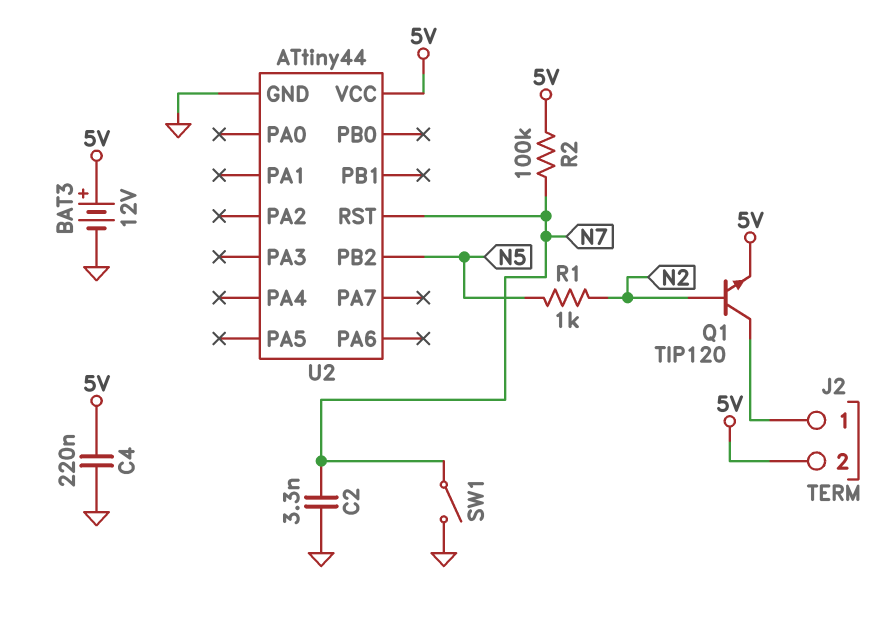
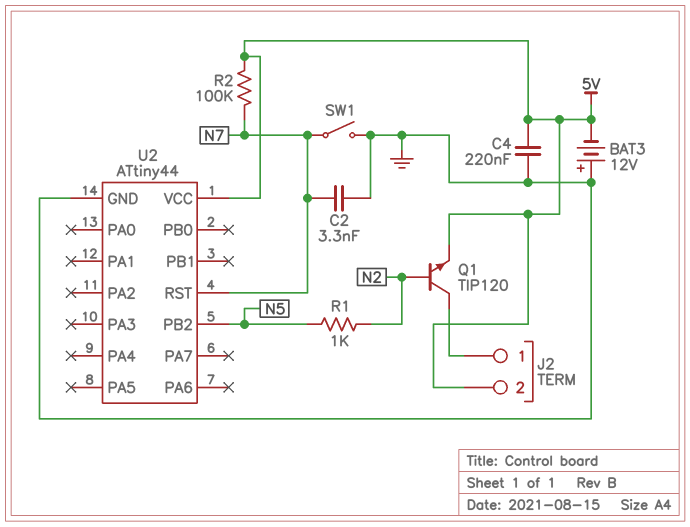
BAT3: 12V (plus 5V, minus GND) -> 12V (plus GND, minus 5V)

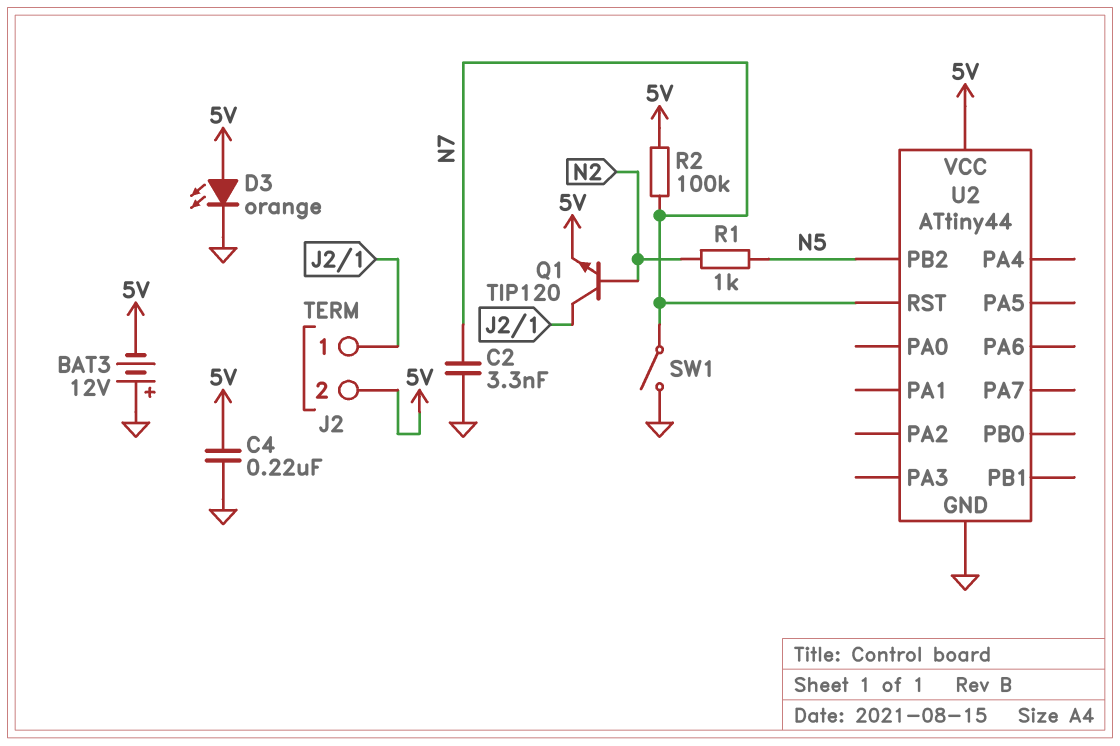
D3: none -> LED orange (A 5V, K GND)

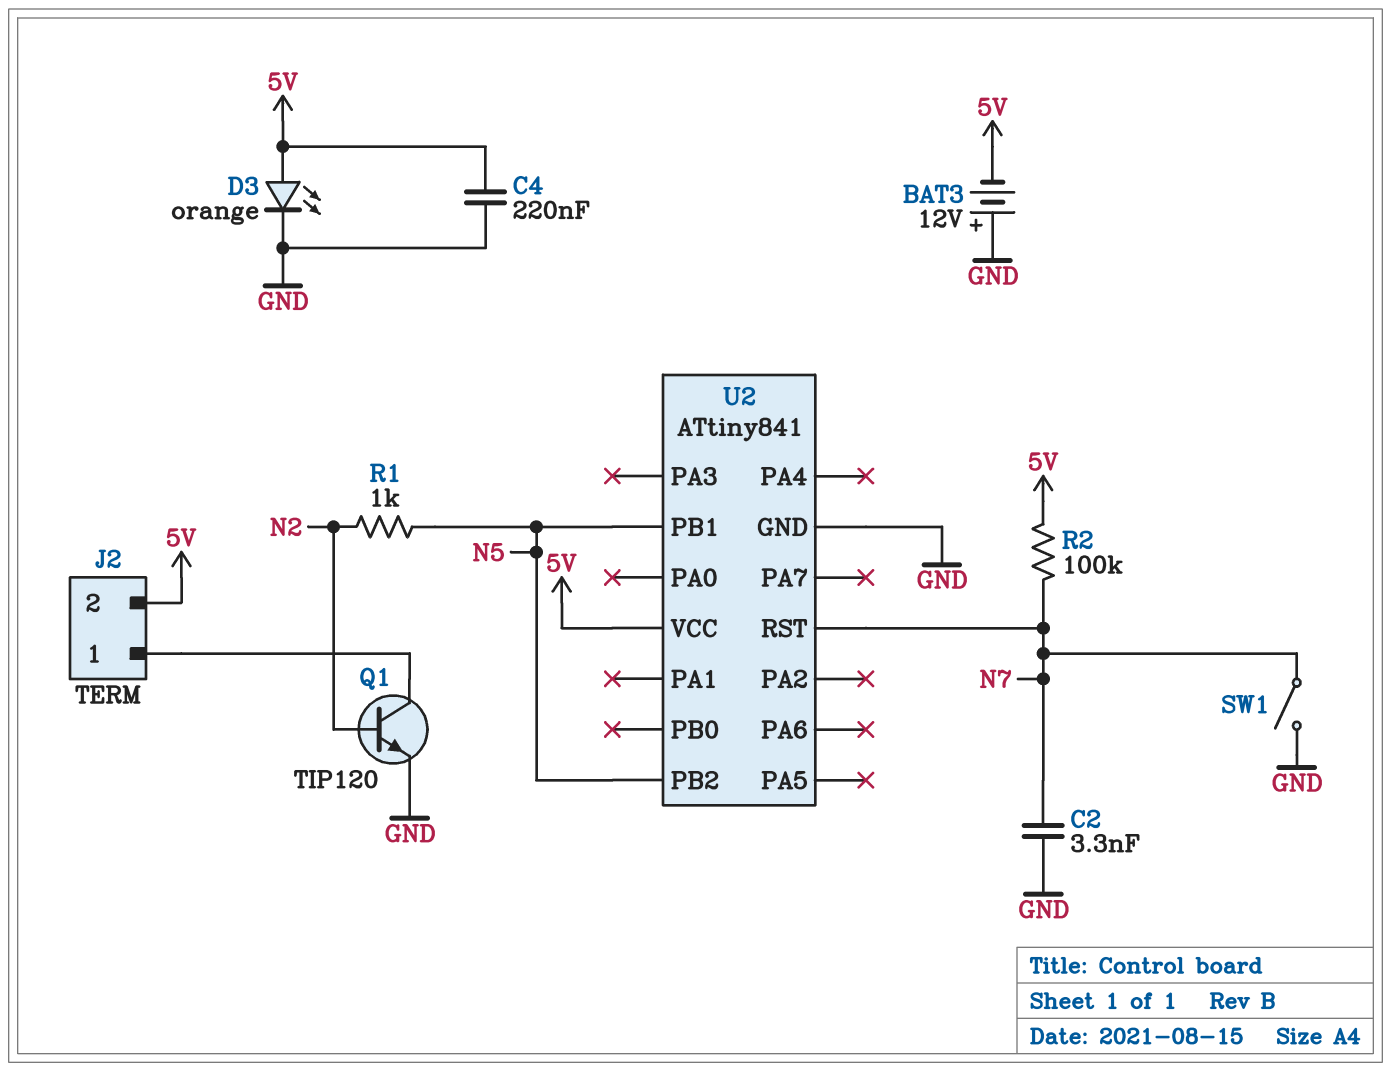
Q1: NPN TIP120 (B N2, C J2/1, E 5V) -> NPN TIP120 (B N2, C J2/1, E GND)
U2: ATtiny44 -> ATtiny841
U2 pin PB1: none -> N5

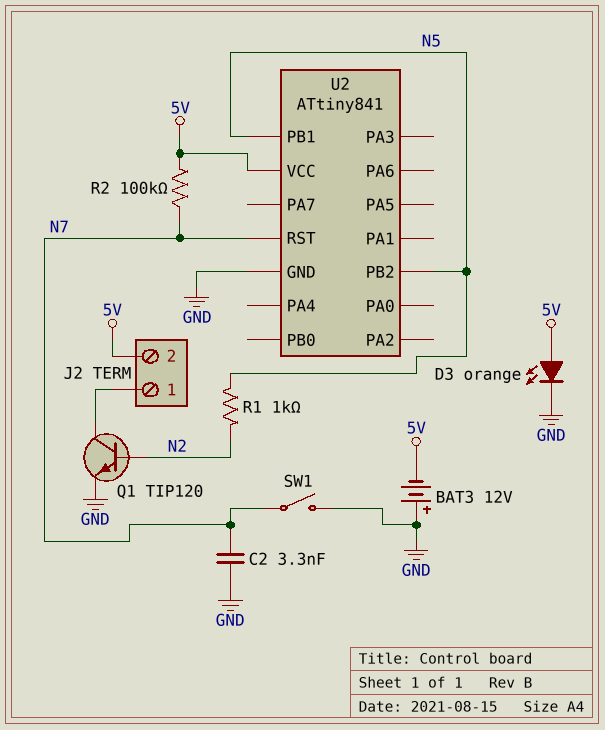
C4: 220nF (5V, GND) -> none

